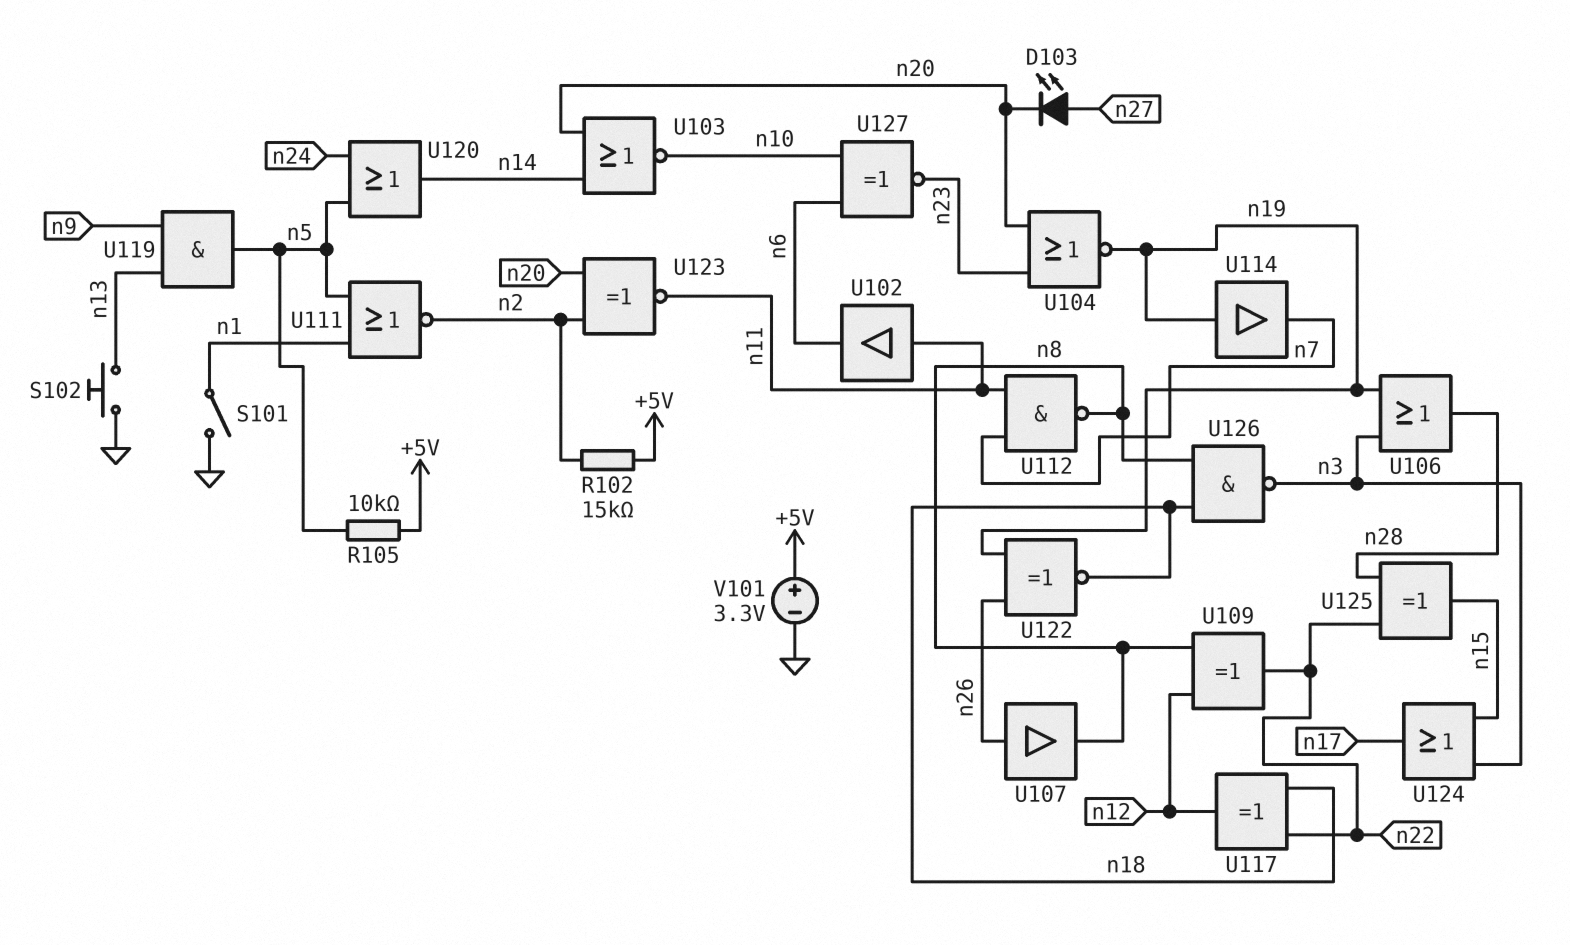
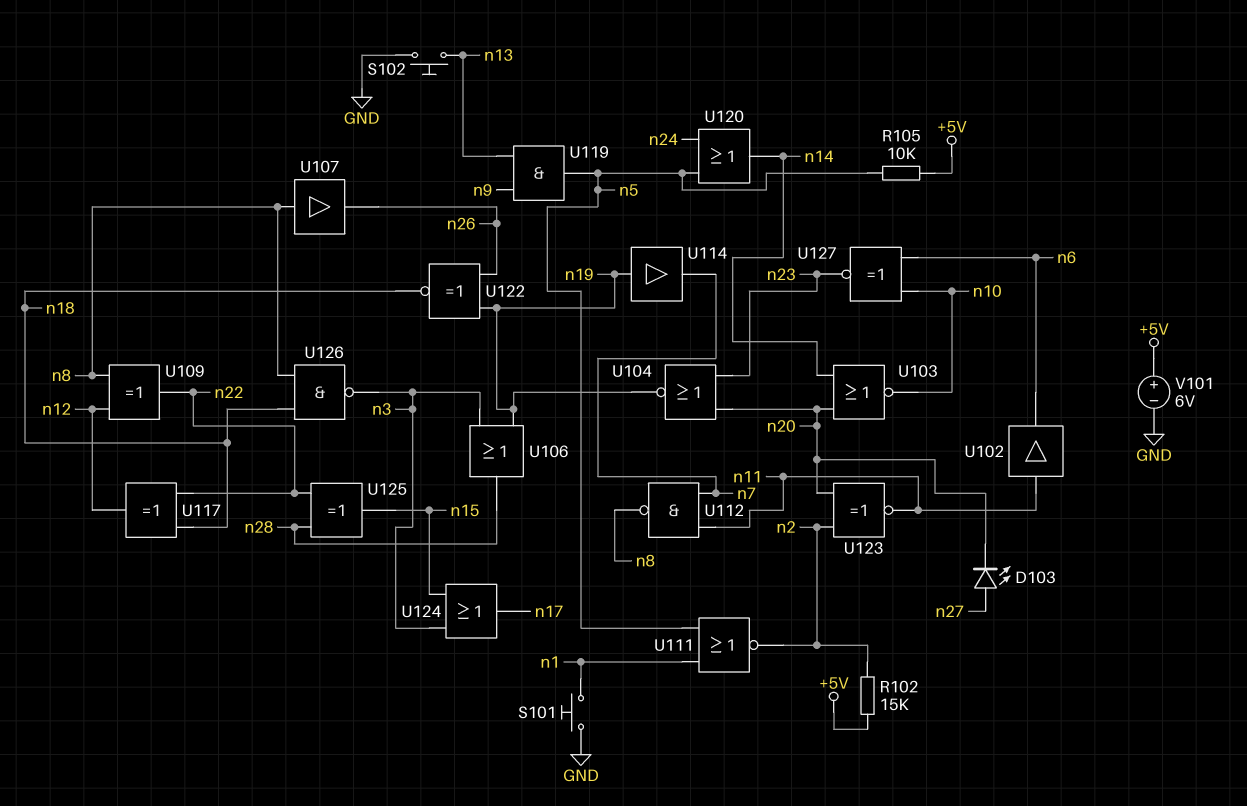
S101: switch (GND, n1) -> button (GND, n1)
U107: buffer (in n26, out n8) -> buffer (in n8, out n26)
V101: 3.3V (plus +5V, minus GND) -> 6V (plus +5V, minus GND)

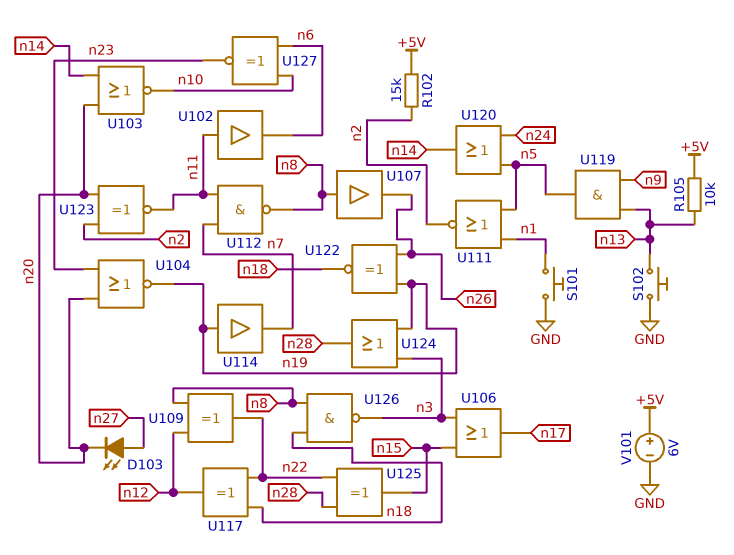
R105: 10k (+5V, n5) -> 10k (+5V, n13)
U106: OR (in n3, in n19, out n28) -> OR (in n3, in n15, out n17)
U124: OR (in n3, in n15, out n17) -> OR (in n3, in n19, out n28)

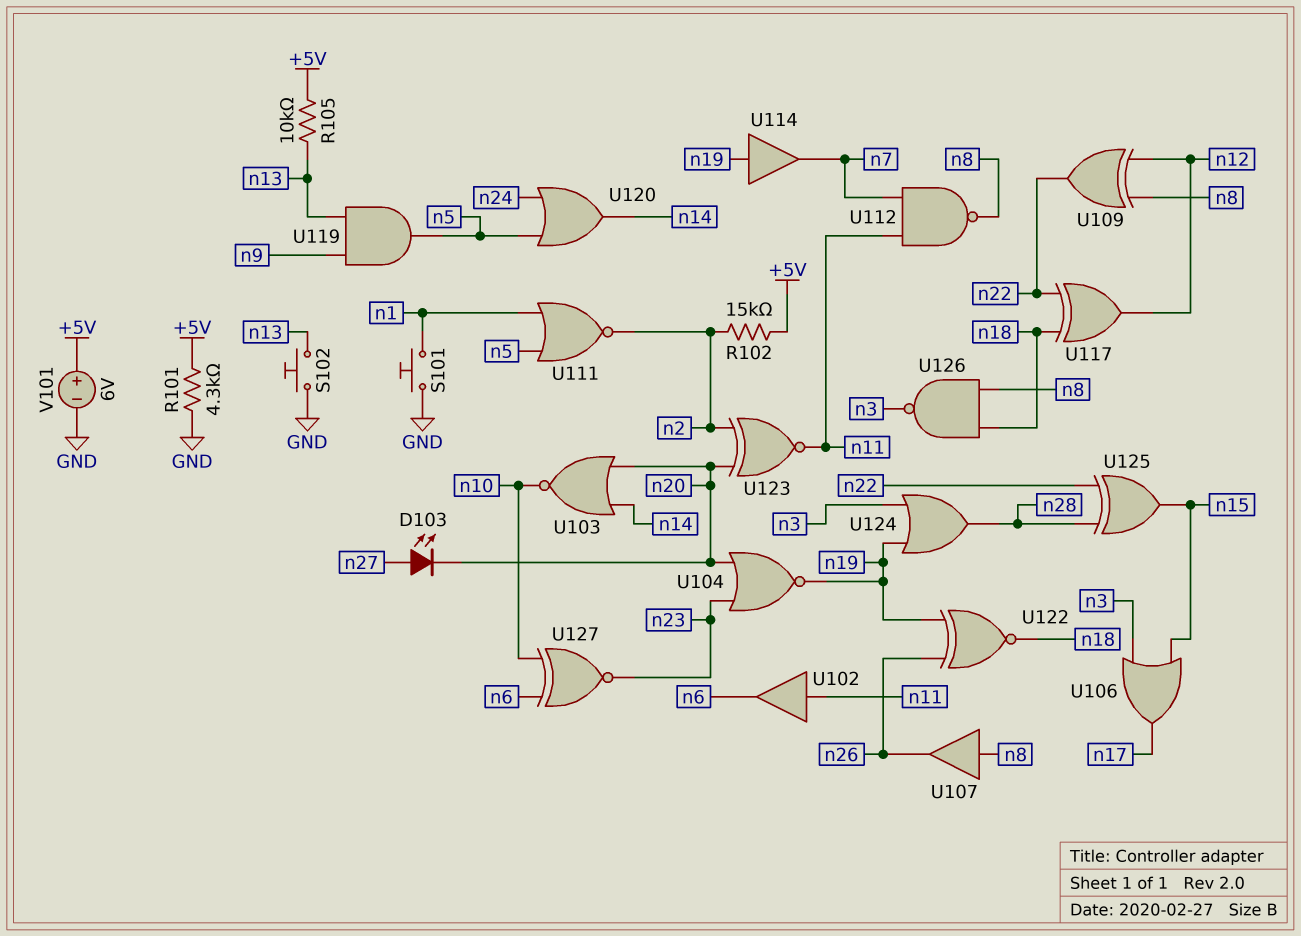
R101: none -> 4.3k (+5V, GND)

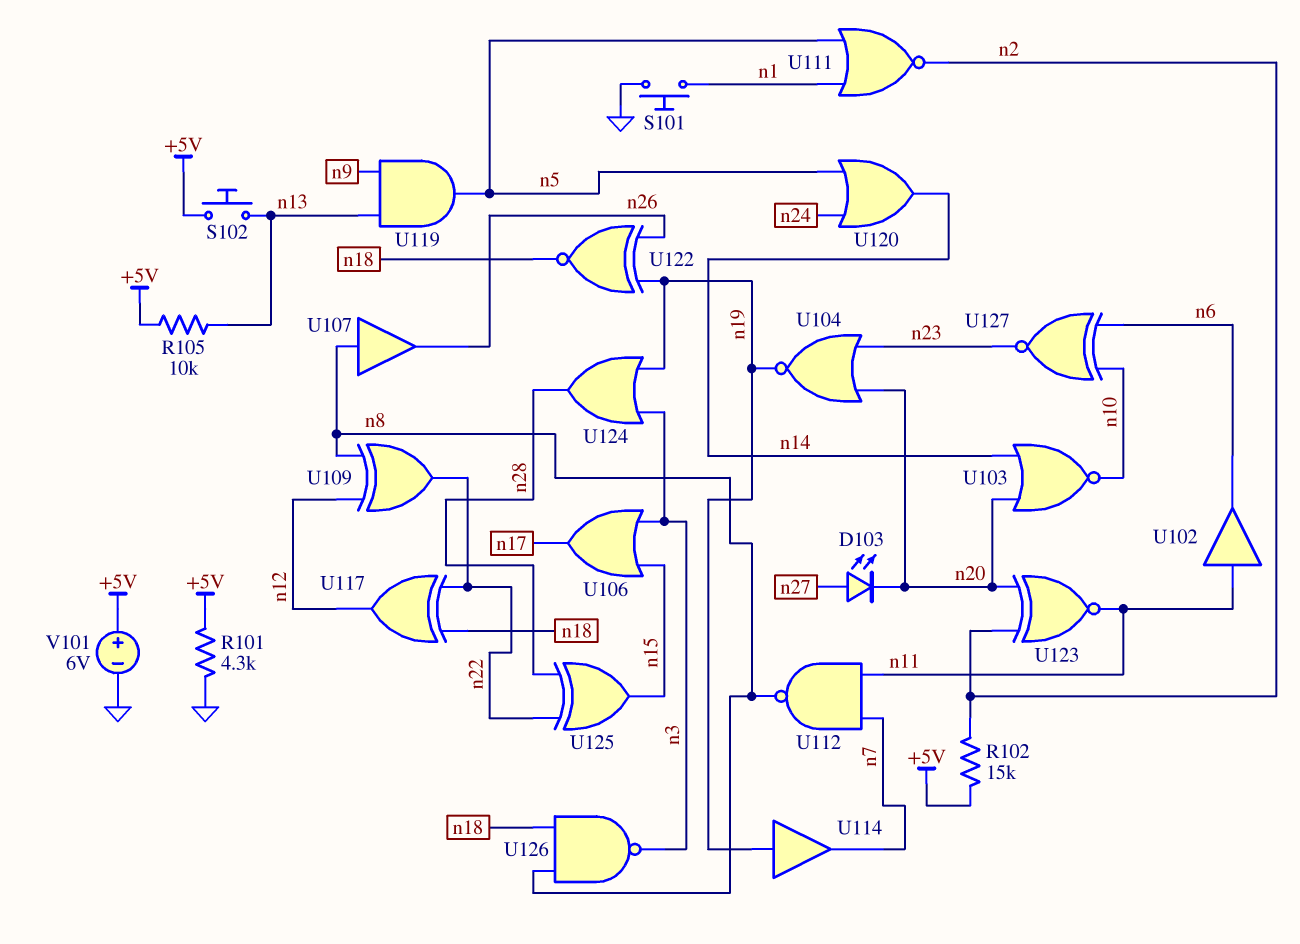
S102: button (GND, n13) -> button (+5V, n13)

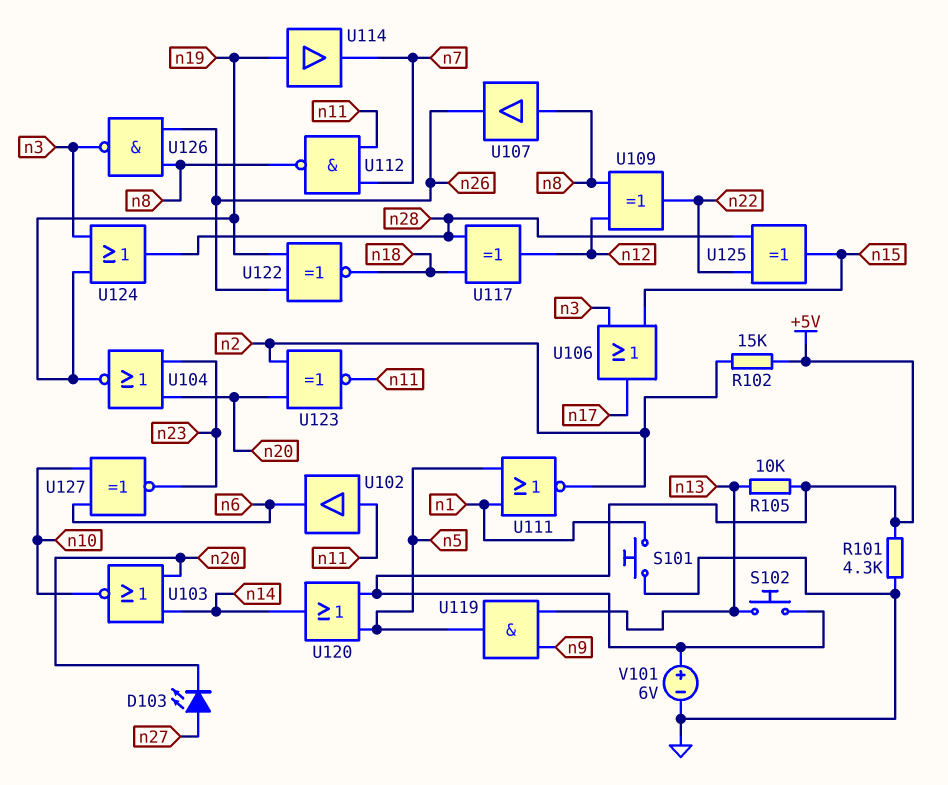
U117: XOR (in n18, in n22, out n12) -> XOR (in n18, in n28, out n12)
U120: OR (in n5, in n24, out n14) -> OR (in +5V, in n5, out n14)
U126: NAND (in n8, in n18, out n3) -> NAND (in n8, in n26, out n3)

